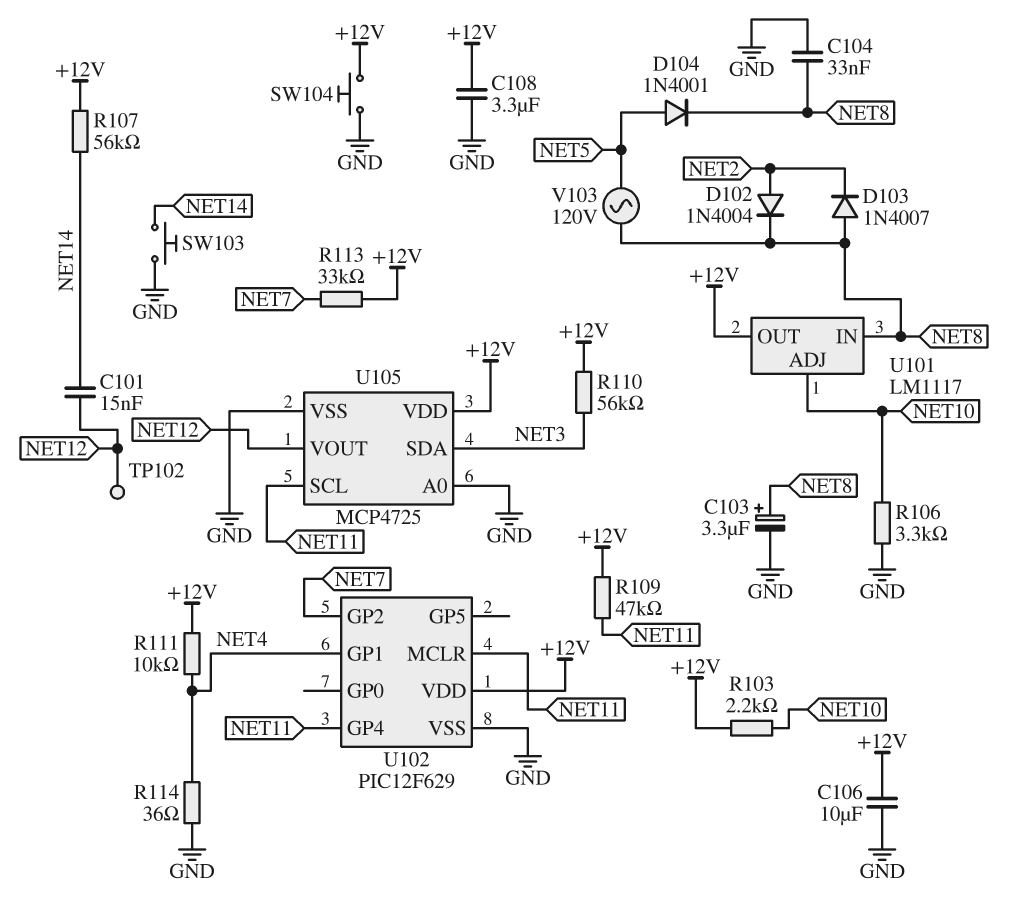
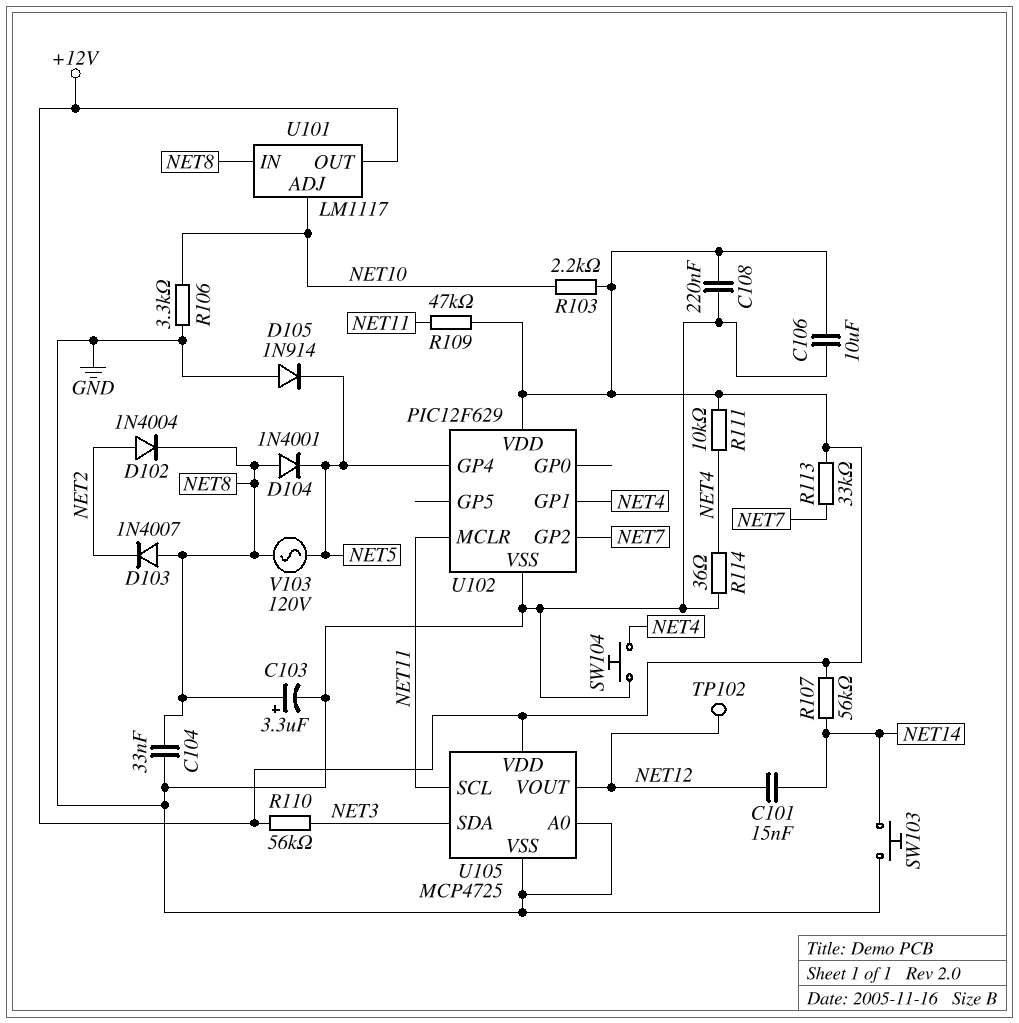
C108: 3.3uF (+12V, GND) -> 220nF (+12V, GND)
D104: diode 1N4001 (A NET5, K NET8) -> diode 1N4001 (A NET8, K NET5)
D105: none -> diode 1N914 (A GND, K NET5)
SW104: button (+12V, GND) -> button (GND, NET4)
U102 pin GP4: NET11 -> NET5

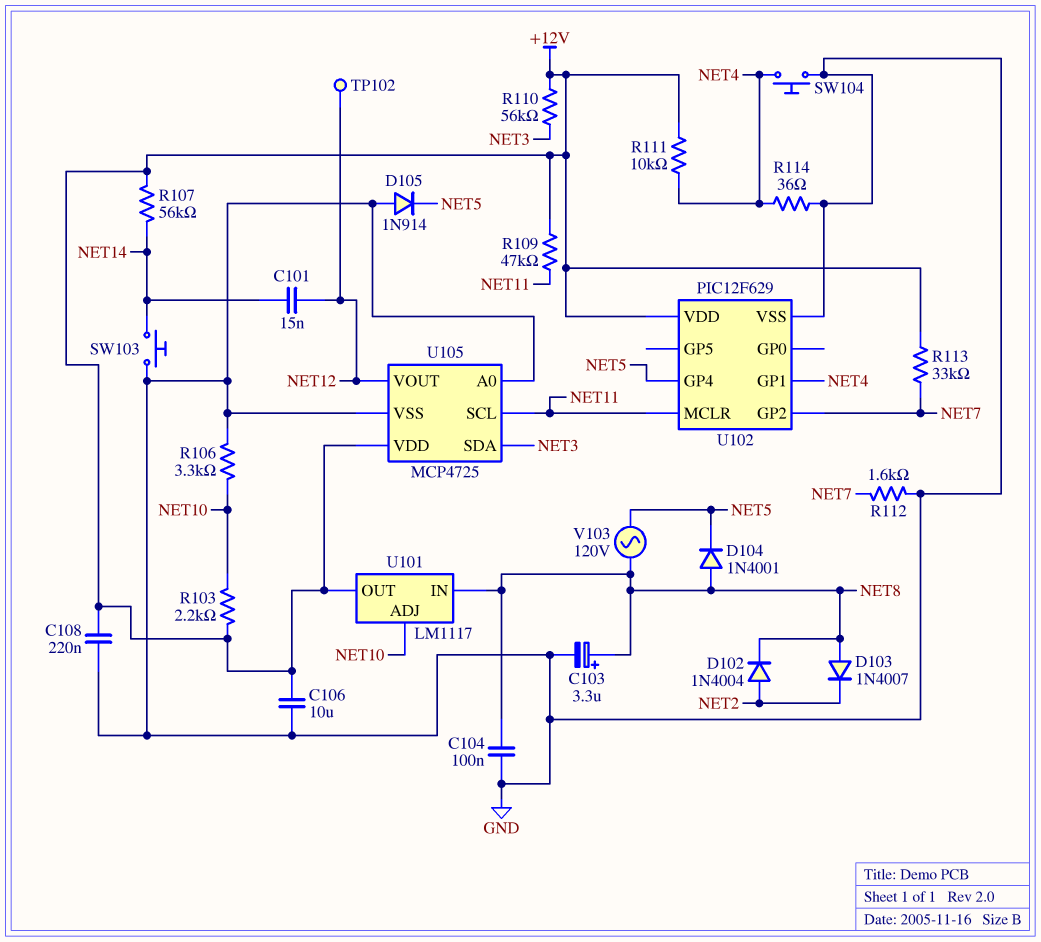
C104: 33nF (GND, NET8) -> 100nF (GND, NET8)
R112: none -> 1.6k (GND, NET7)

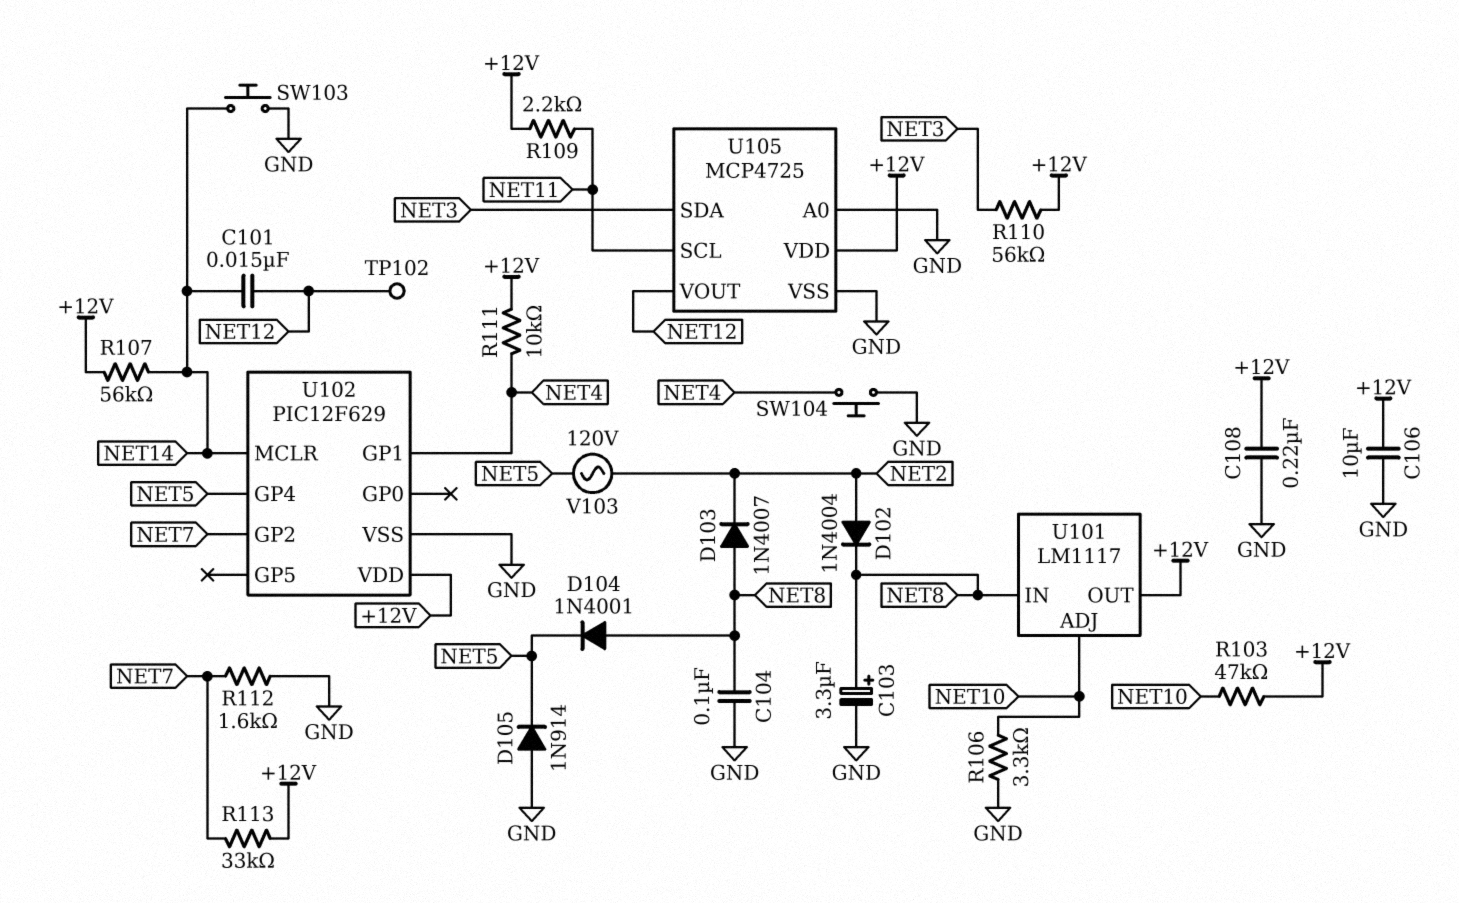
R103: 2.2k (+12V, NET10) -> 47k (+12V, NET10)
R109: 47k (+12V, NET11) -> 2.2k (+12V, NET11)
R114: 36 (GND, NET4) -> none
U102 pin MCLR: NET11 -> NET14
V103: AC 120V (NET5, NET8) -> AC 120V (NET2, NET5)

